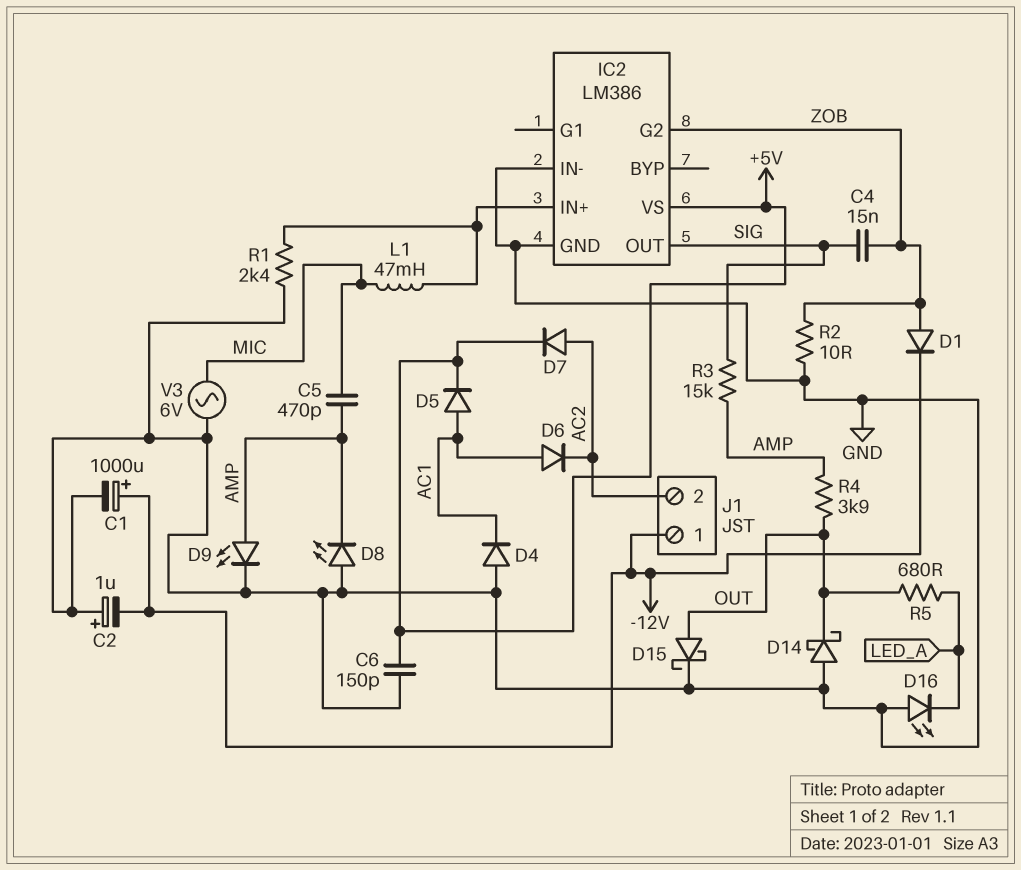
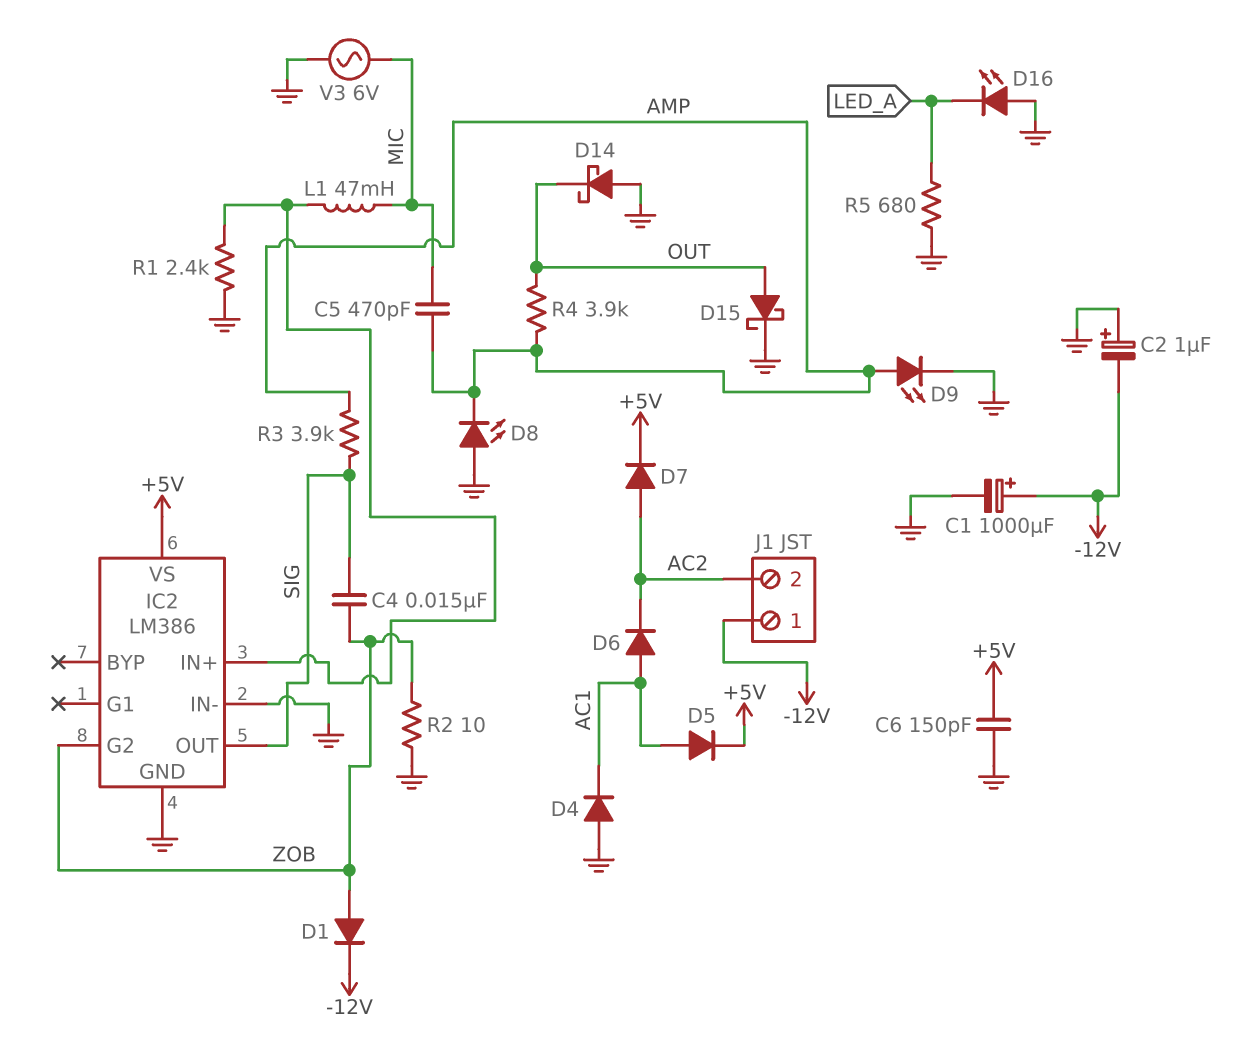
R3: 15k (AMP, SIG) -> 3.9k (AMP, SIG)
R5: 680 (LED_A, OUT) -> 680 (GND, LED_A)

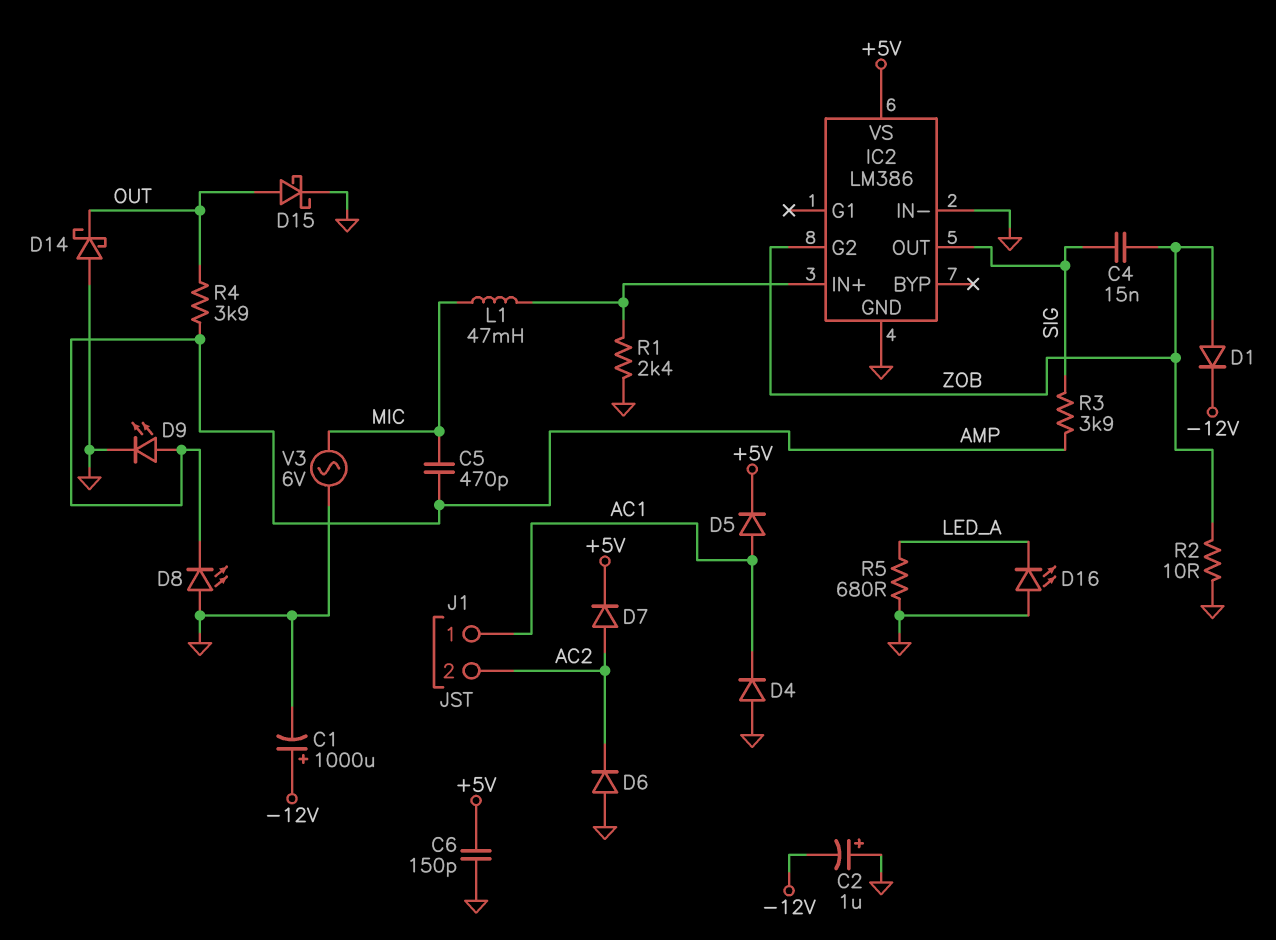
D6: diode (A AC1, K AC2) -> diode (A GND, K AC2)
J1 pin 1: -12V -> AC1

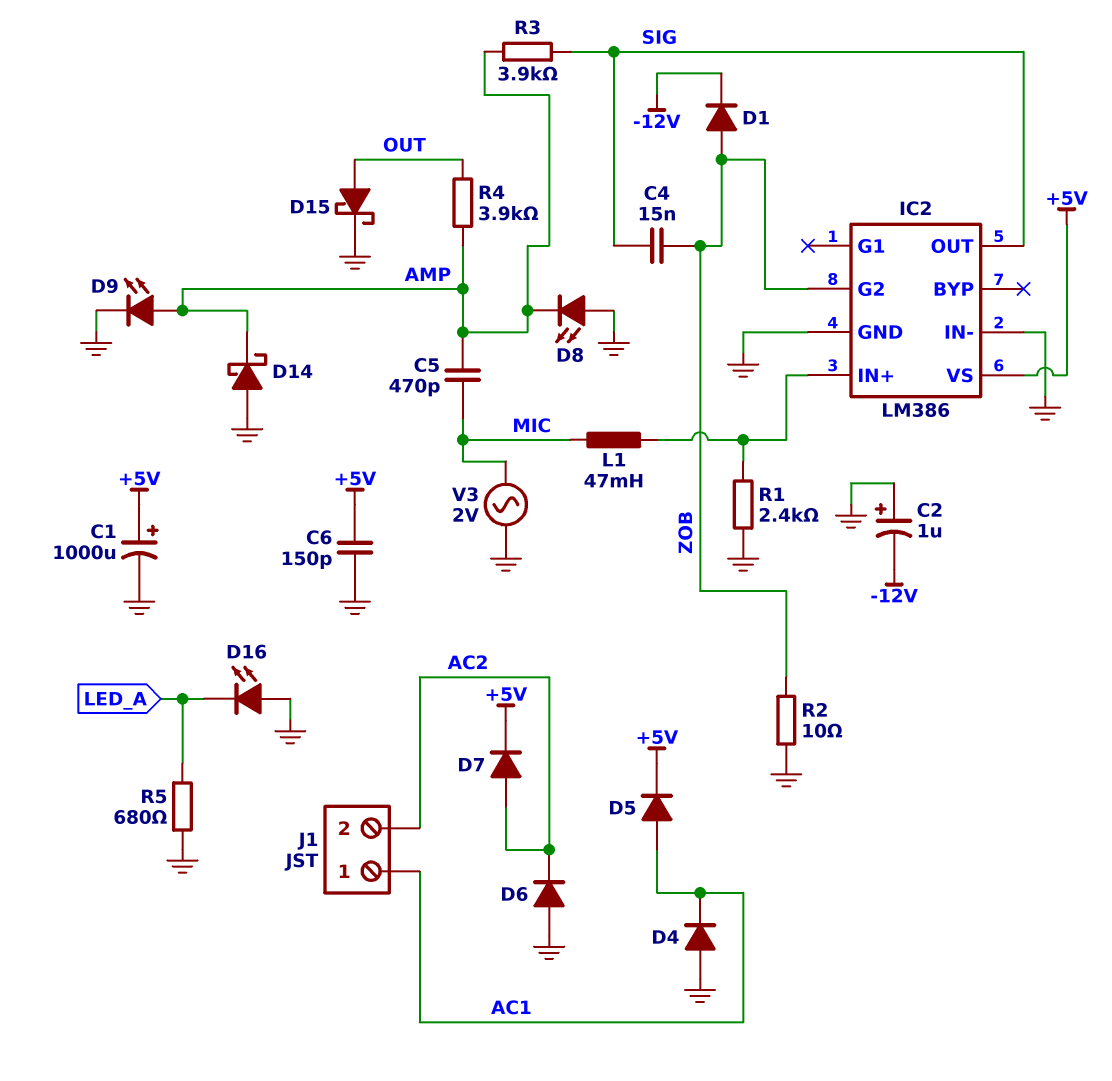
C1: 1000uF (plus -12V, minus GND) -> 1000uF (plus +5V, minus GND)
D14: schottky (A GND, K OUT) -> schottky (A GND, K AMP)
V3: AC 6V (GND, MIC) -> AC 2V (GND, MIC)

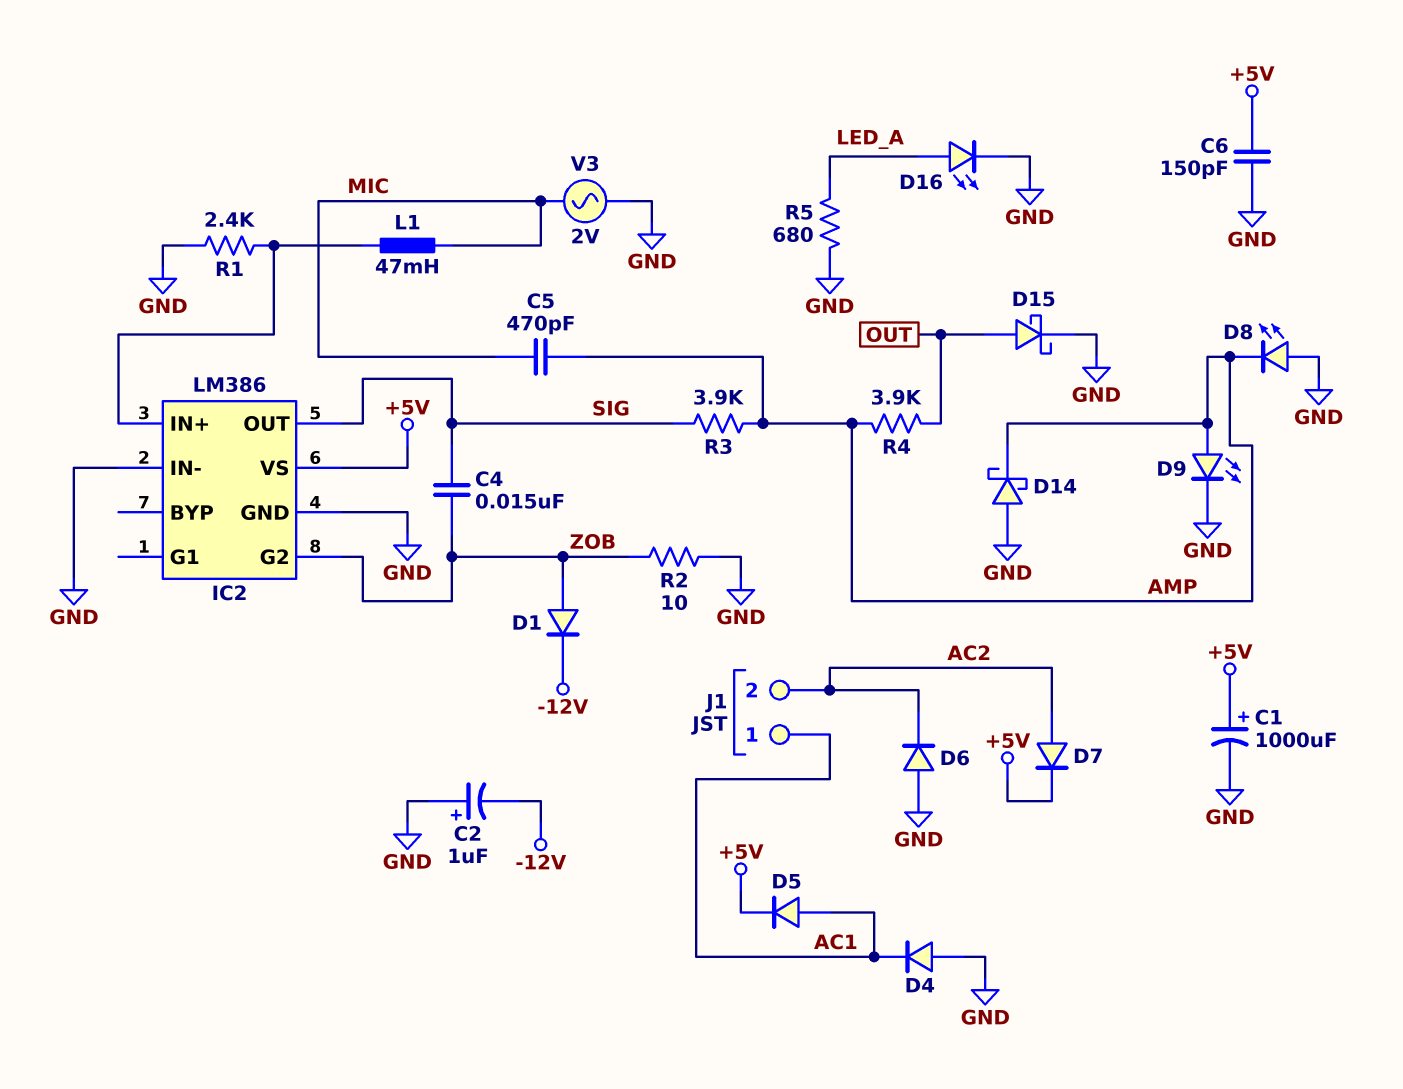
D16: LED (A GND, K LED_A) -> LED (A LED_A, K GND)

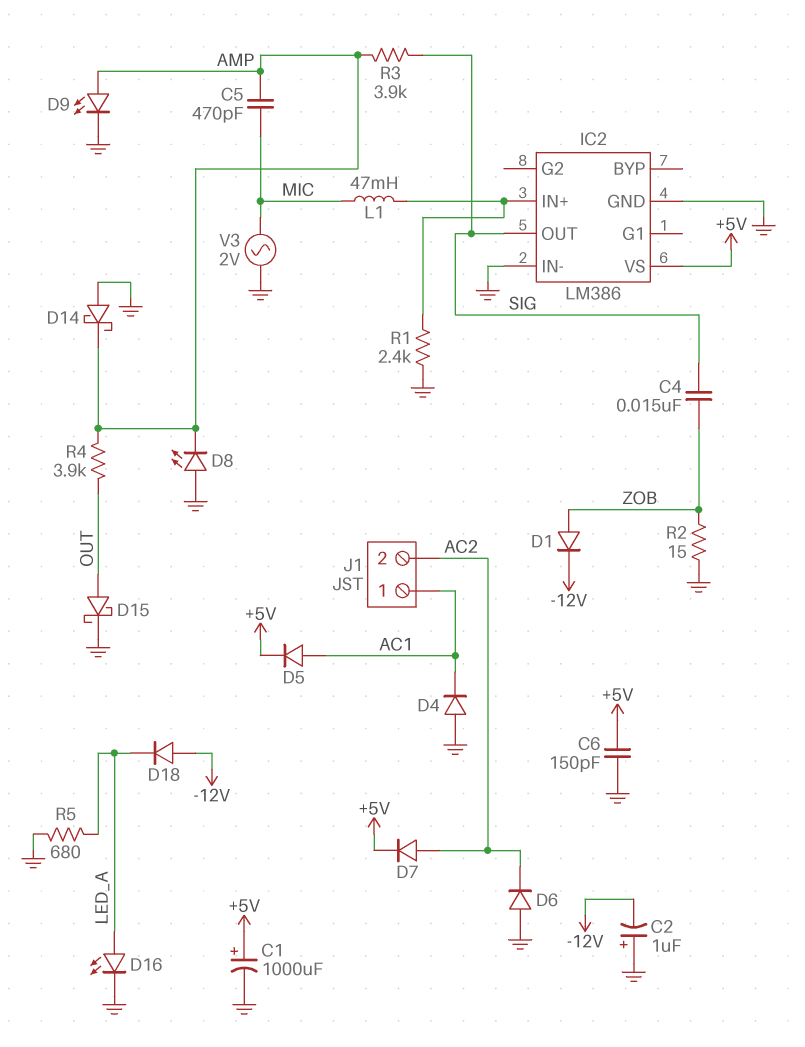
D18: none -> diode (A -12V, K LED_A)
IC2 pin G2: ZOB -> none
R2: 10 (GND, ZOB) -> 15 (GND, ZOB)

